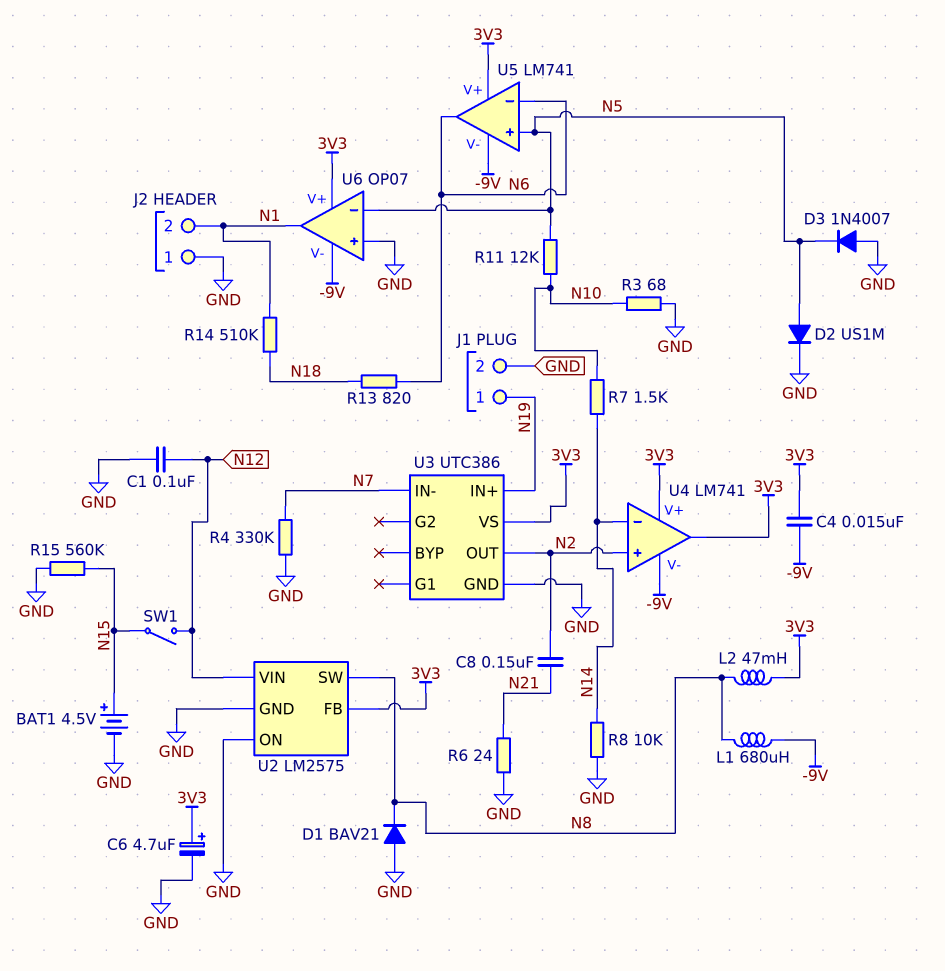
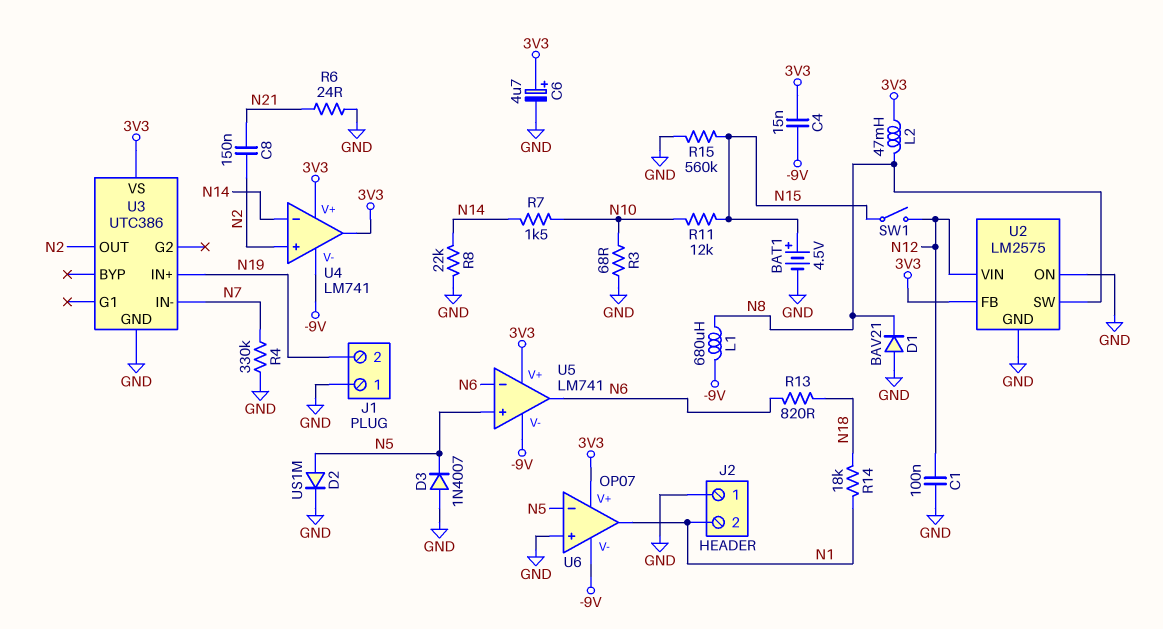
J1 pin 1: N19 -> GND
J1 pin 2: GND -> N19
R8: 10k (GND, N14) -> 22k (GND, N14)
R11: 12k (N5, N10) -> 12k (N10, N15)
R14: 510k (N1, N18) -> 18k (N1, N18)

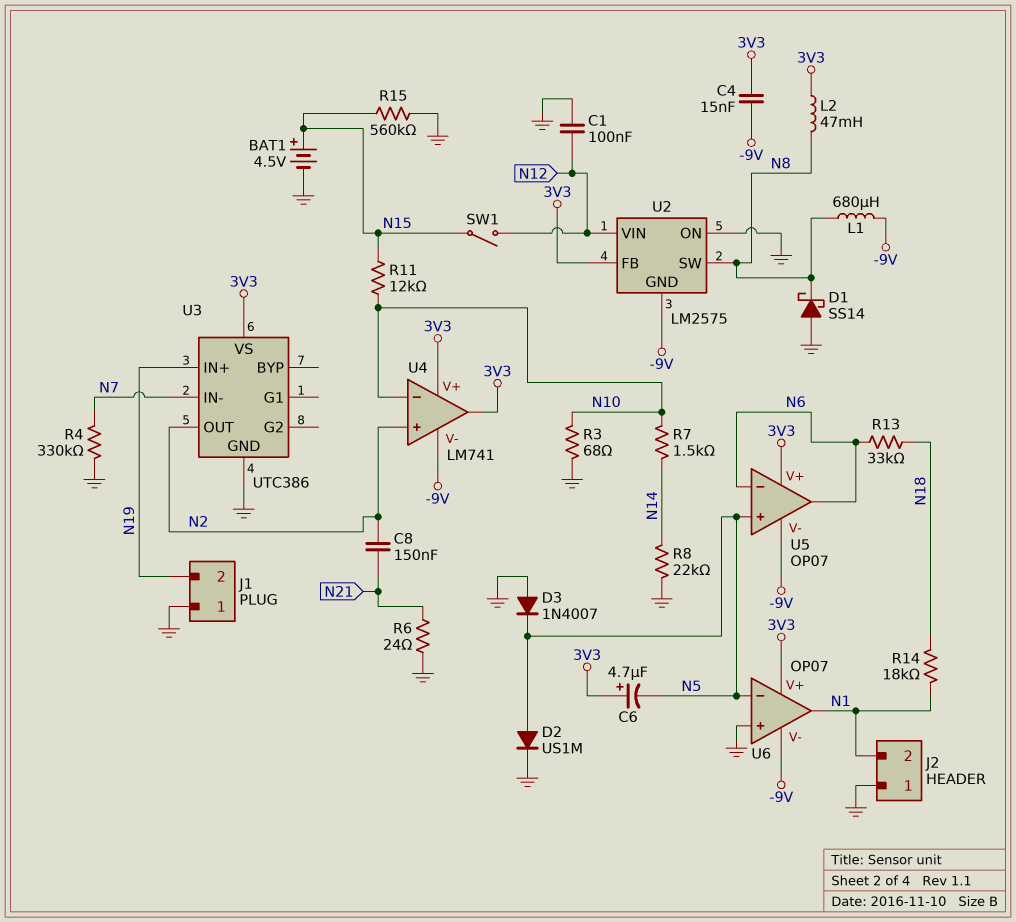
C6: 4.7uF (plus 3V3, minus GND) -> 4.7uF (plus 3V3, minus N5)
D1: diode BAV21 (A GND, K N8) -> schottky SS14 (A GND, K N8)
R13: 820 (N6, N18) -> 33k (N6, N18)
U2 pin GND: GND -> -9V
U4 pin in-: N14 -> N10
U5: LM741 -> OP07

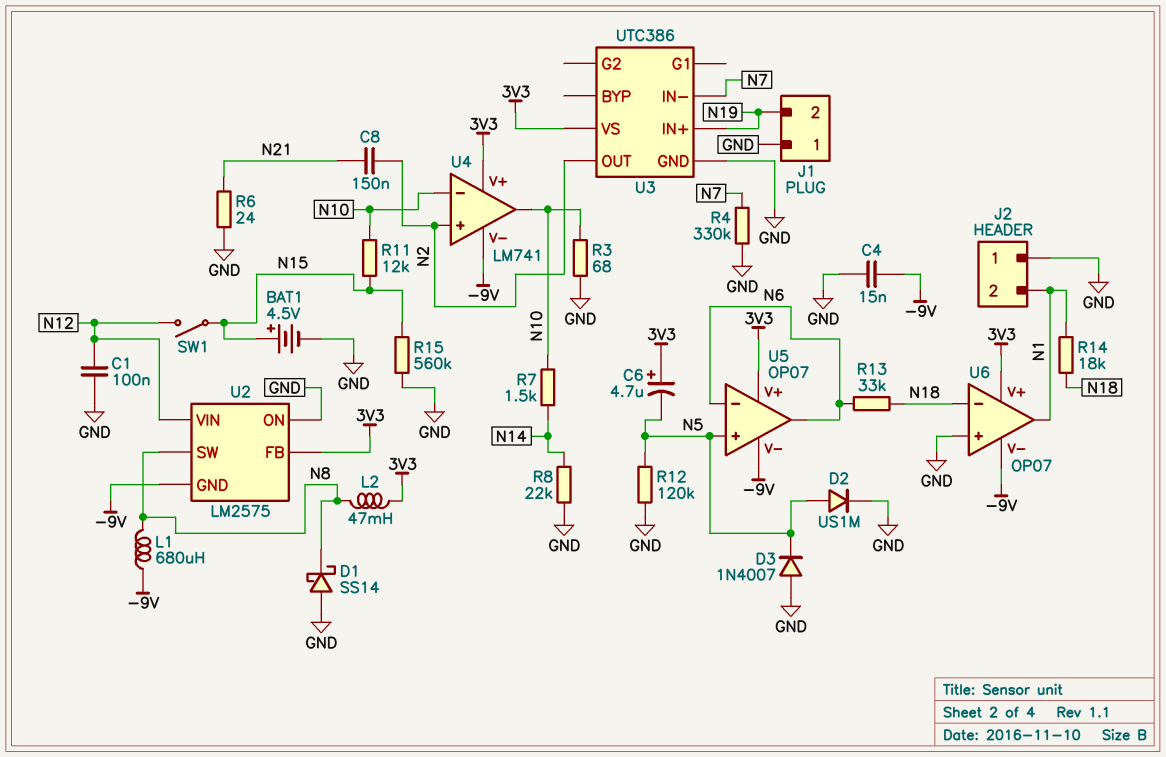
C4: 15nF (-9V, 3V3) -> 15nF (-9V, GND)
R12: none -> 120k (GND, N5)
U4 pin out: 3V3 -> N10
U6 pin in-: N5 -> N18

